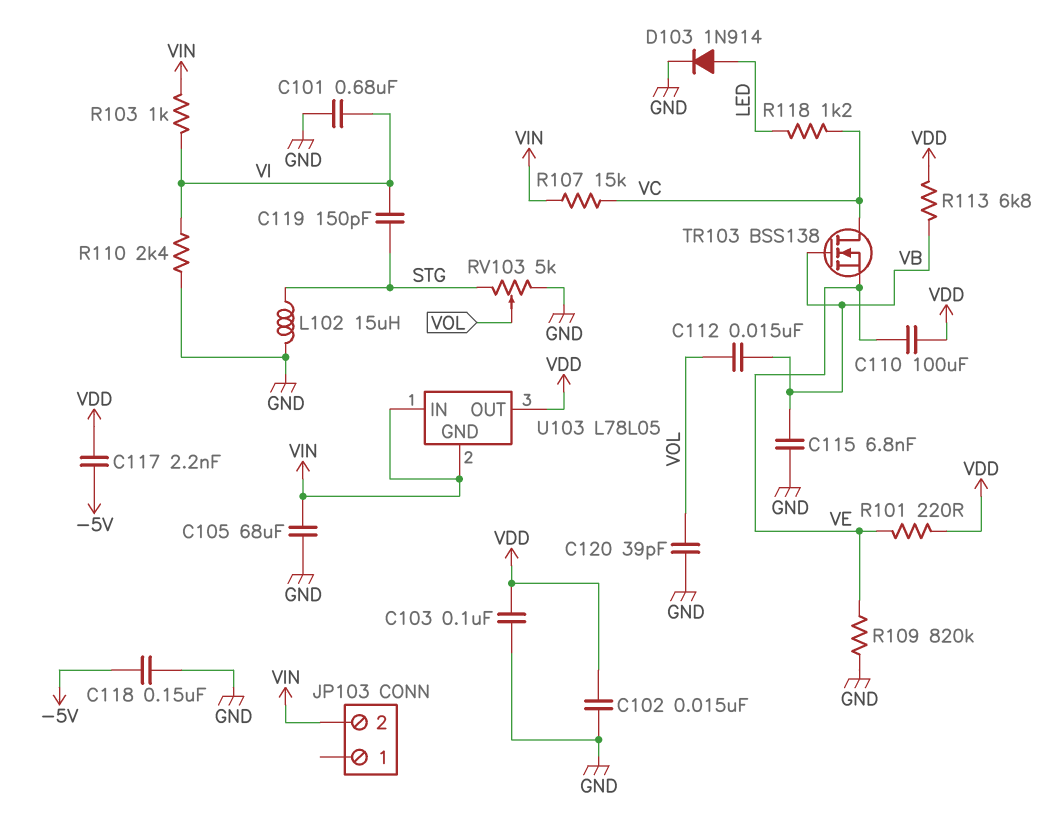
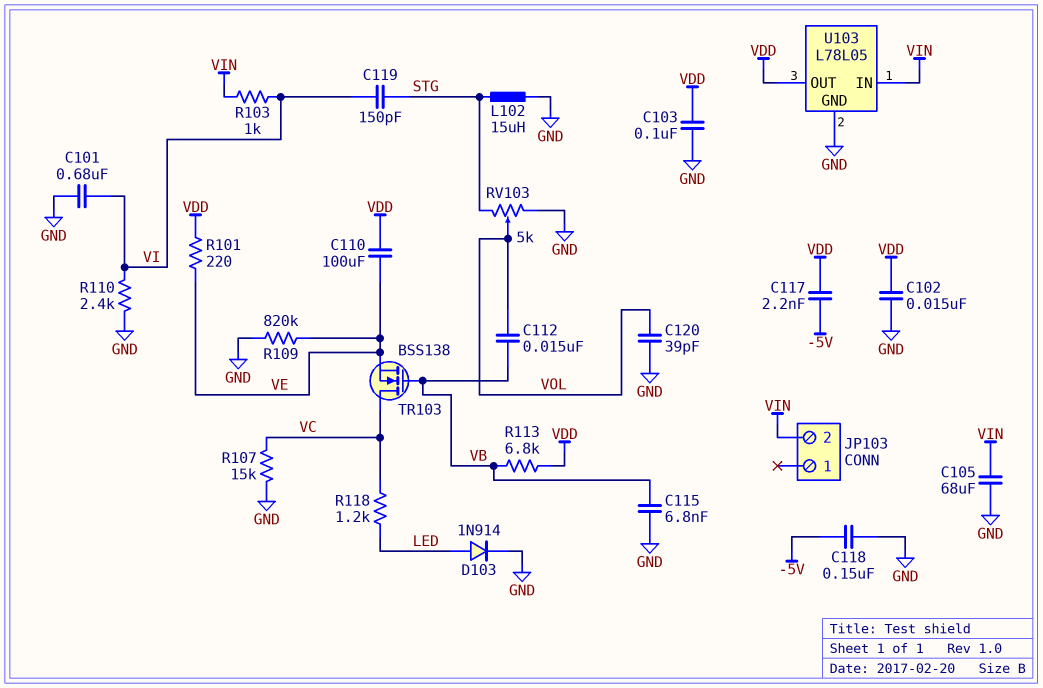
R107: 15k (VC, VIN) -> 15k (GND, VC)
U103 pin GND: VIN -> GND

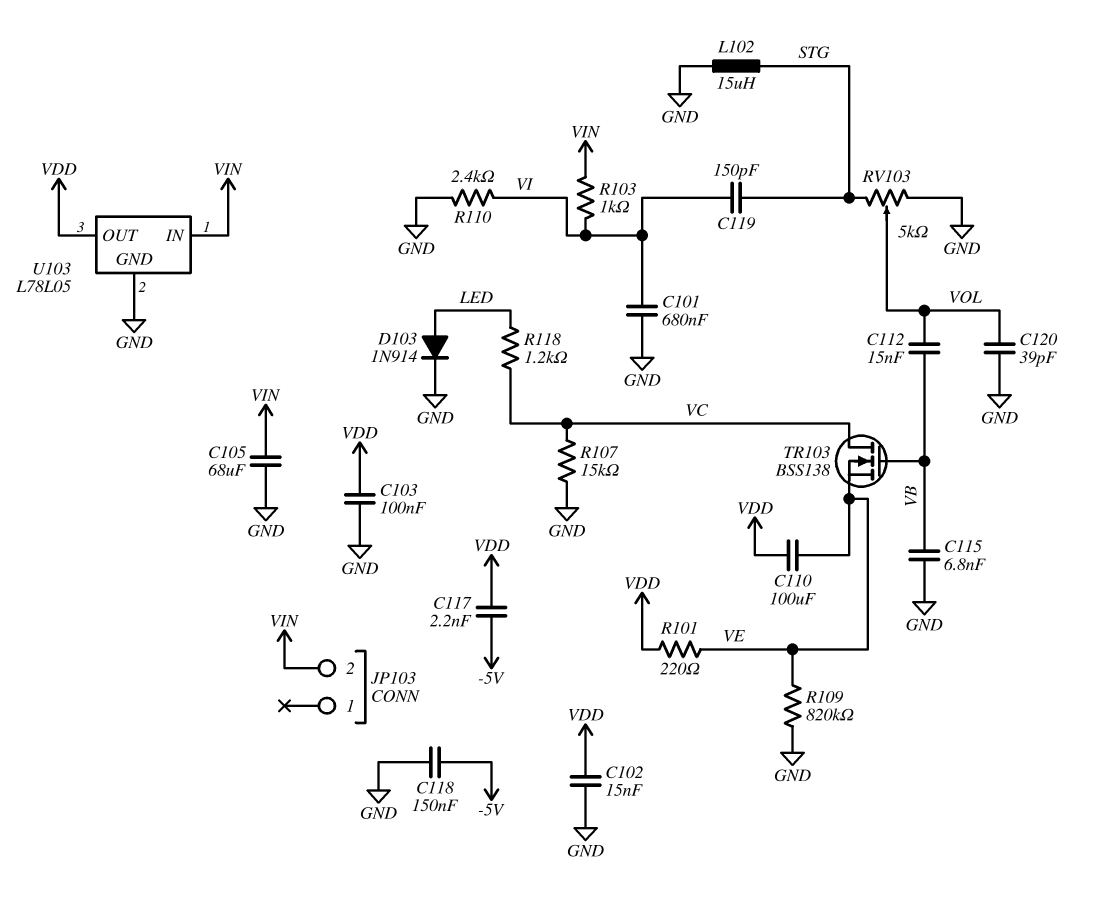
R113: 6.8k (VB, VDD) -> none

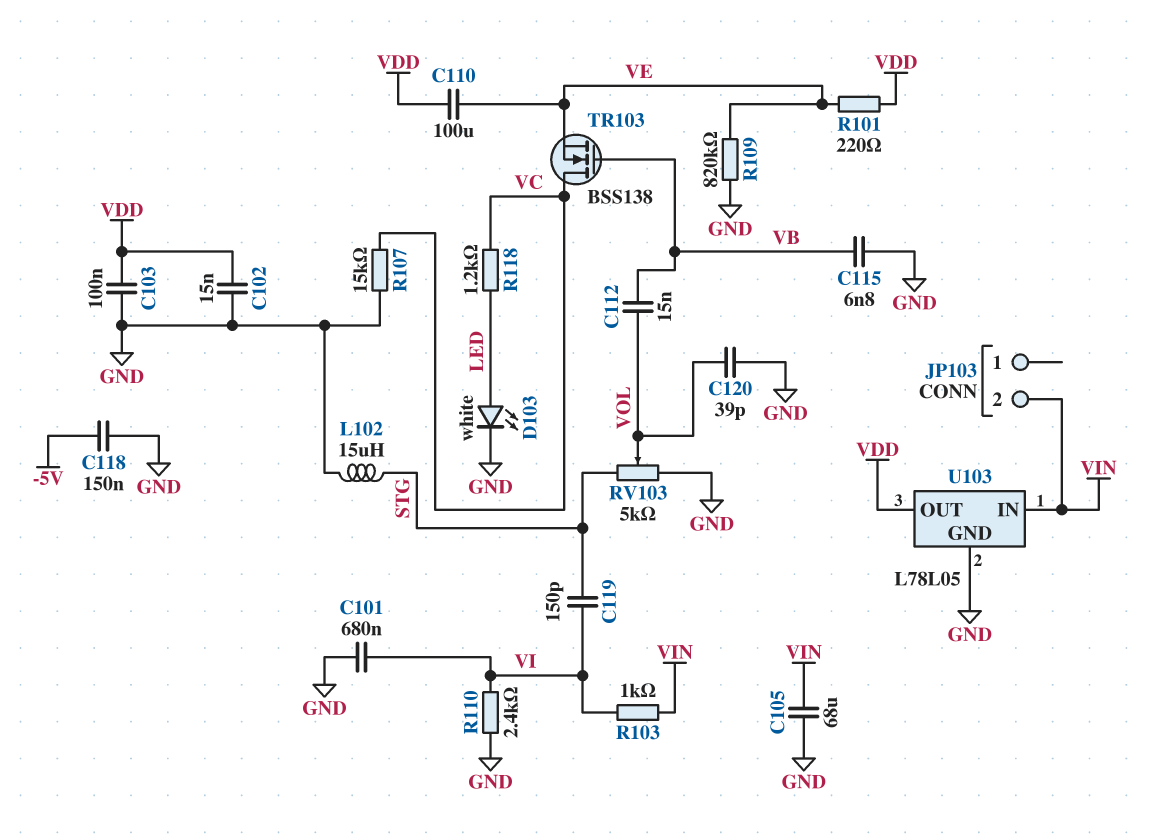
C117: 2.2nF (-5V, VDD) -> none
D103: diode 1N914 (A LED, K GND) -> LED white (A LED, K GND)

